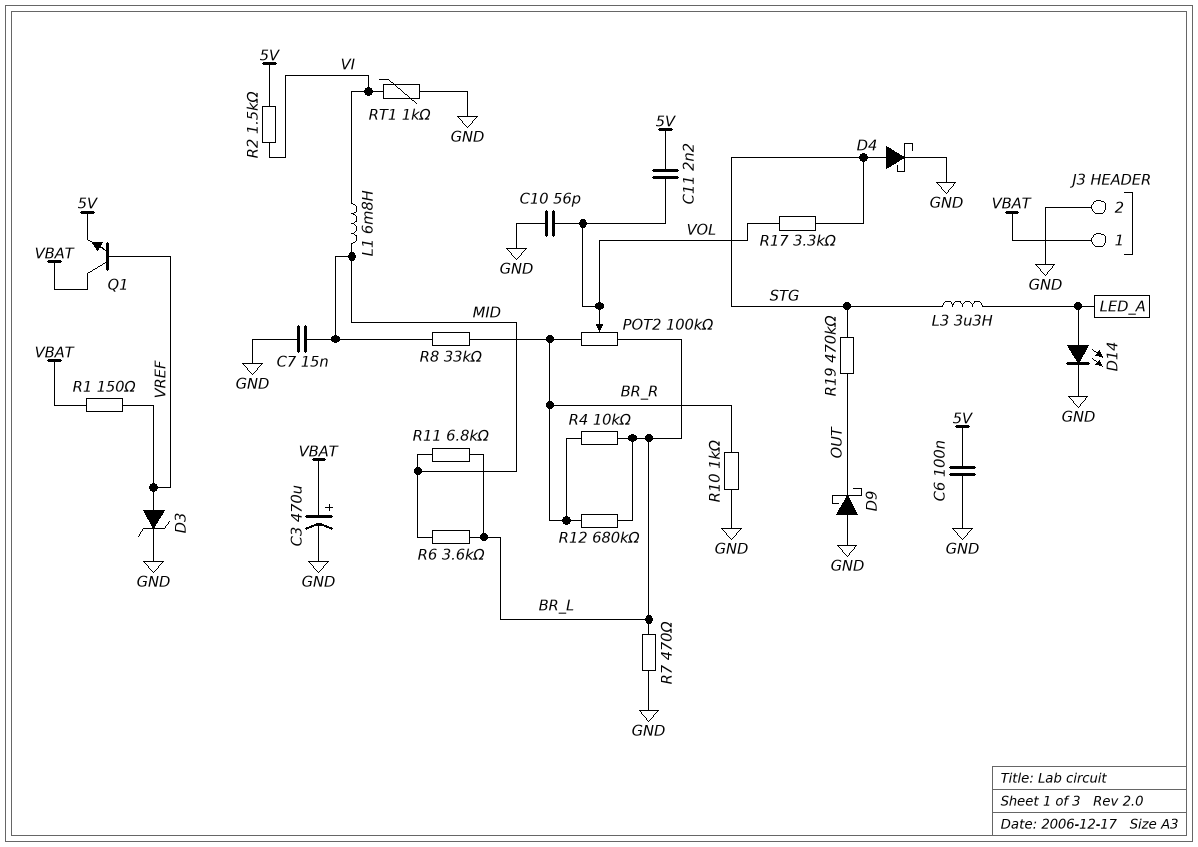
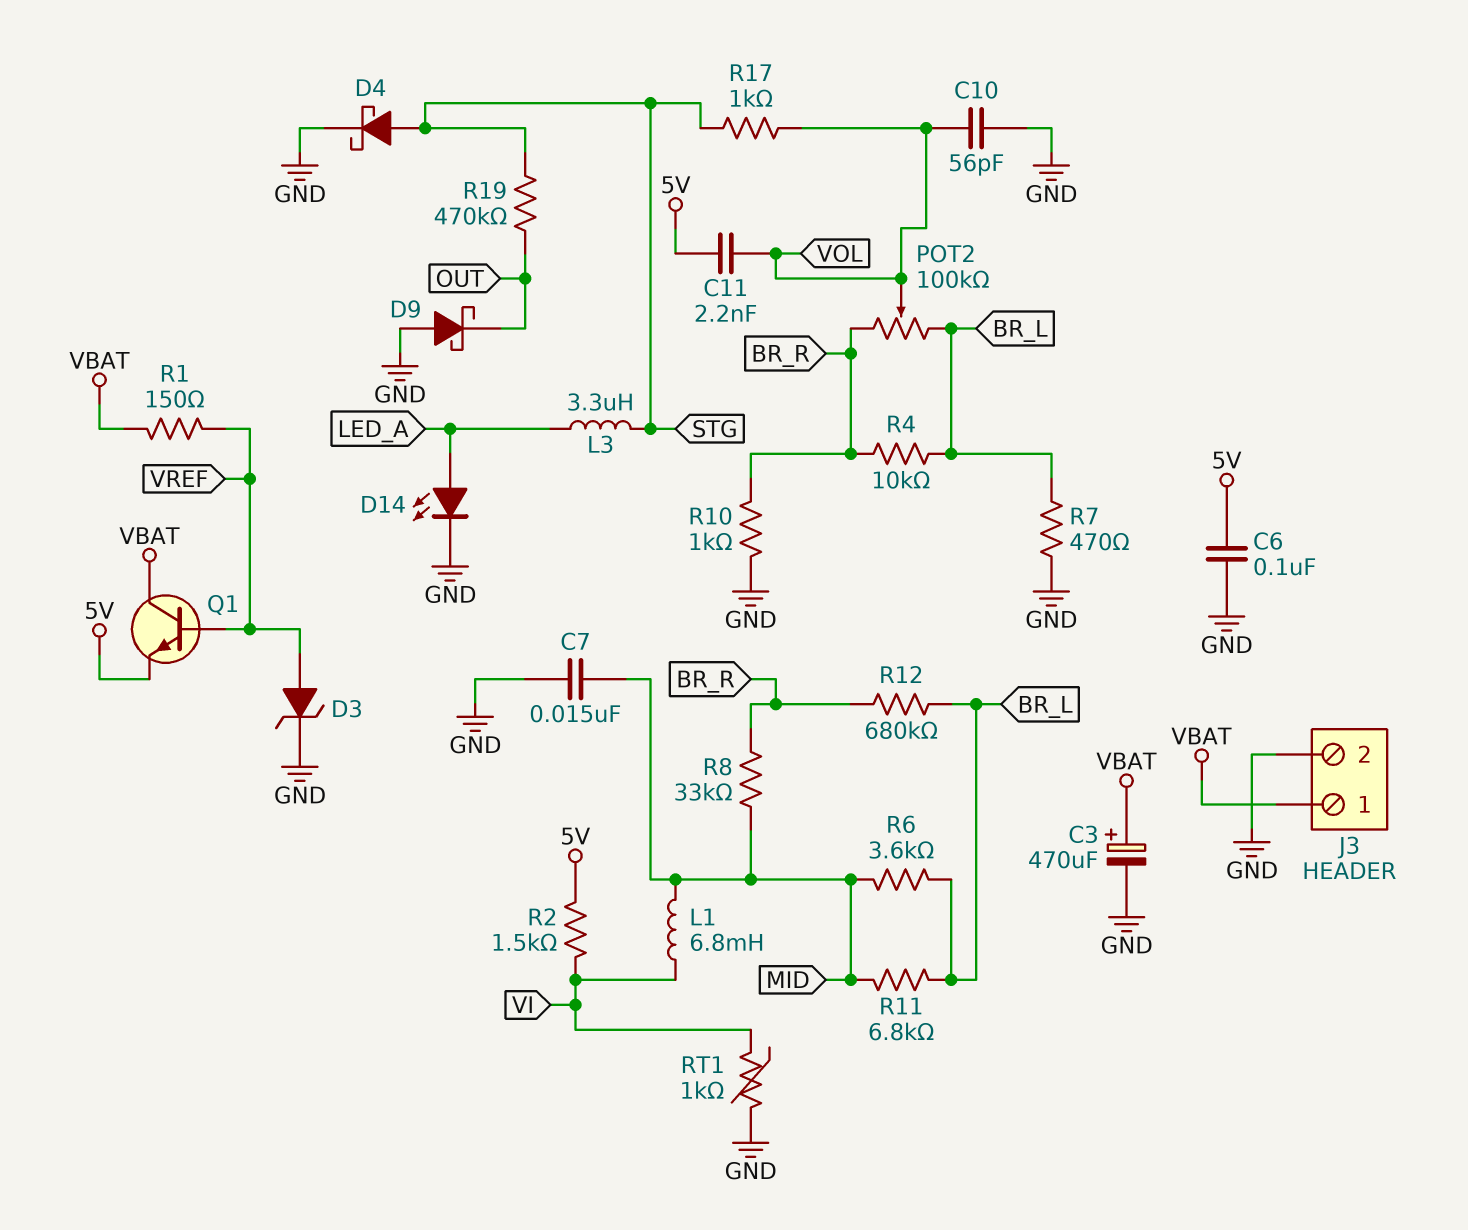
R17: 3.3k (STG, VOL) -> 1k (STG, VOL)

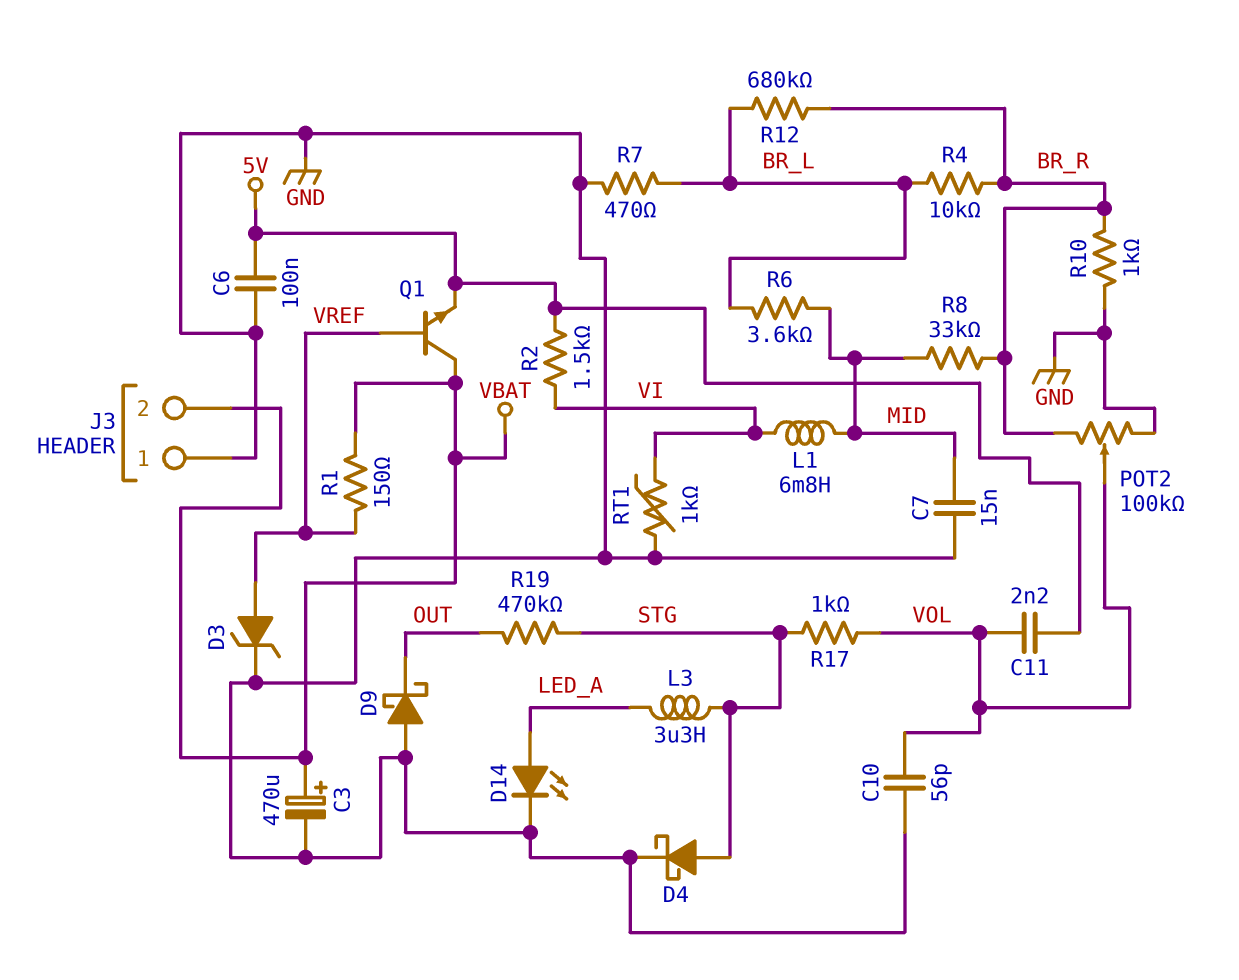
J3 pin 1: VBAT -> GND
J3 pin 2: GND -> VBAT
POT2: 100k (BR_L, BR_R, wiper VOL) -> 100k (BR_R, GND, wiper VOL)
R11: 6.8k (BR_L, MID) -> none

